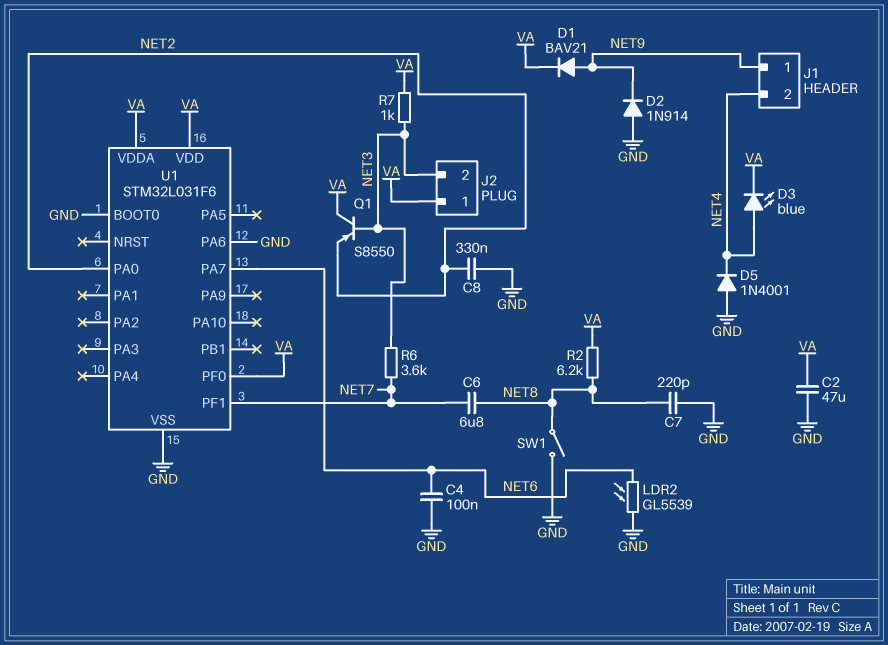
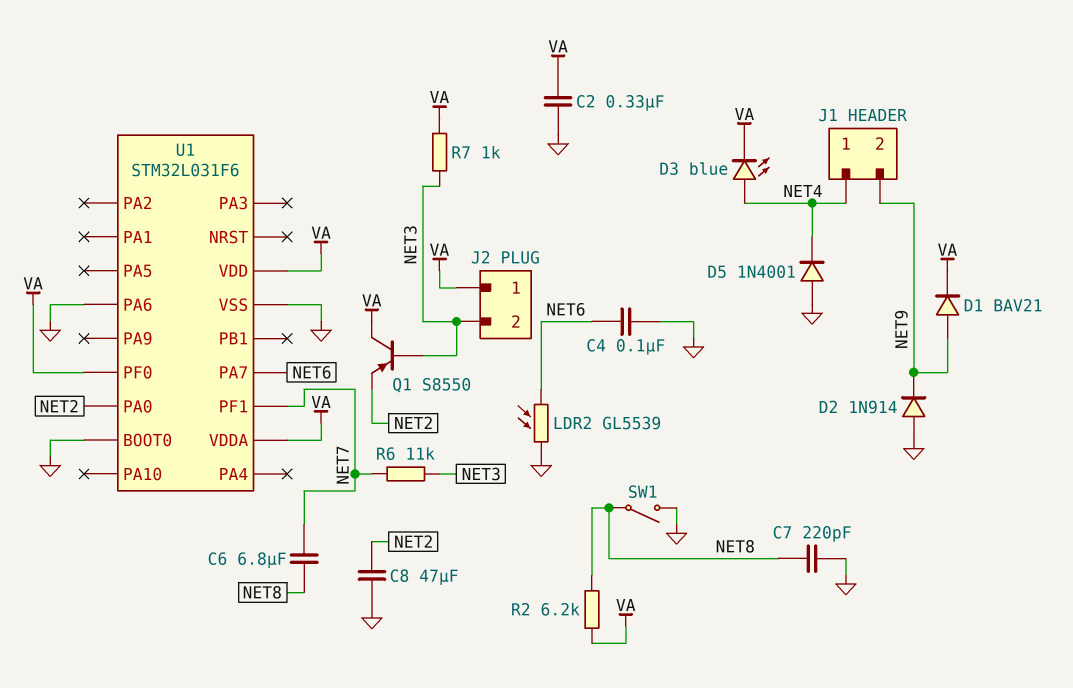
C2: 47uF (GND, VA) -> 330nF (GND, VA)
C8: 330nF (GND, NET2) -> 47uF (GND, NET2)
J1 pin 1: NET9 -> NET4
J1 pin 2: NET4 -> NET9
R6: 3.6k (NET3, NET7) -> 11k (NET3, NET7)

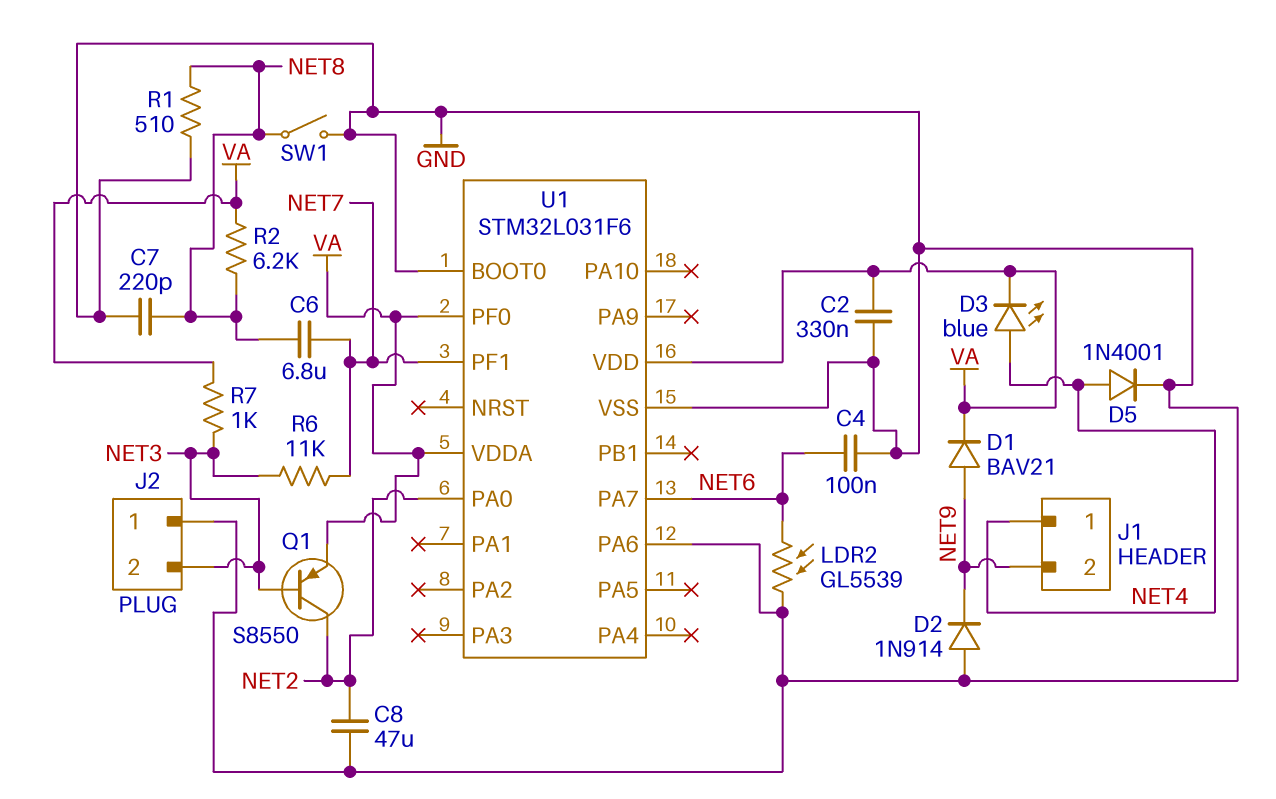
D5: diode 1N4001 (A GND, K NET4) -> diode 1N4001 (A NET4, K GND)
J2 pin 1: VA -> GND
Q1: PNP S8550 (B NET3, C VA, E NET2) -> PNP S8550 (B NET3, C NET2, E VA)
R1: none -> 510 (GND, NET8)

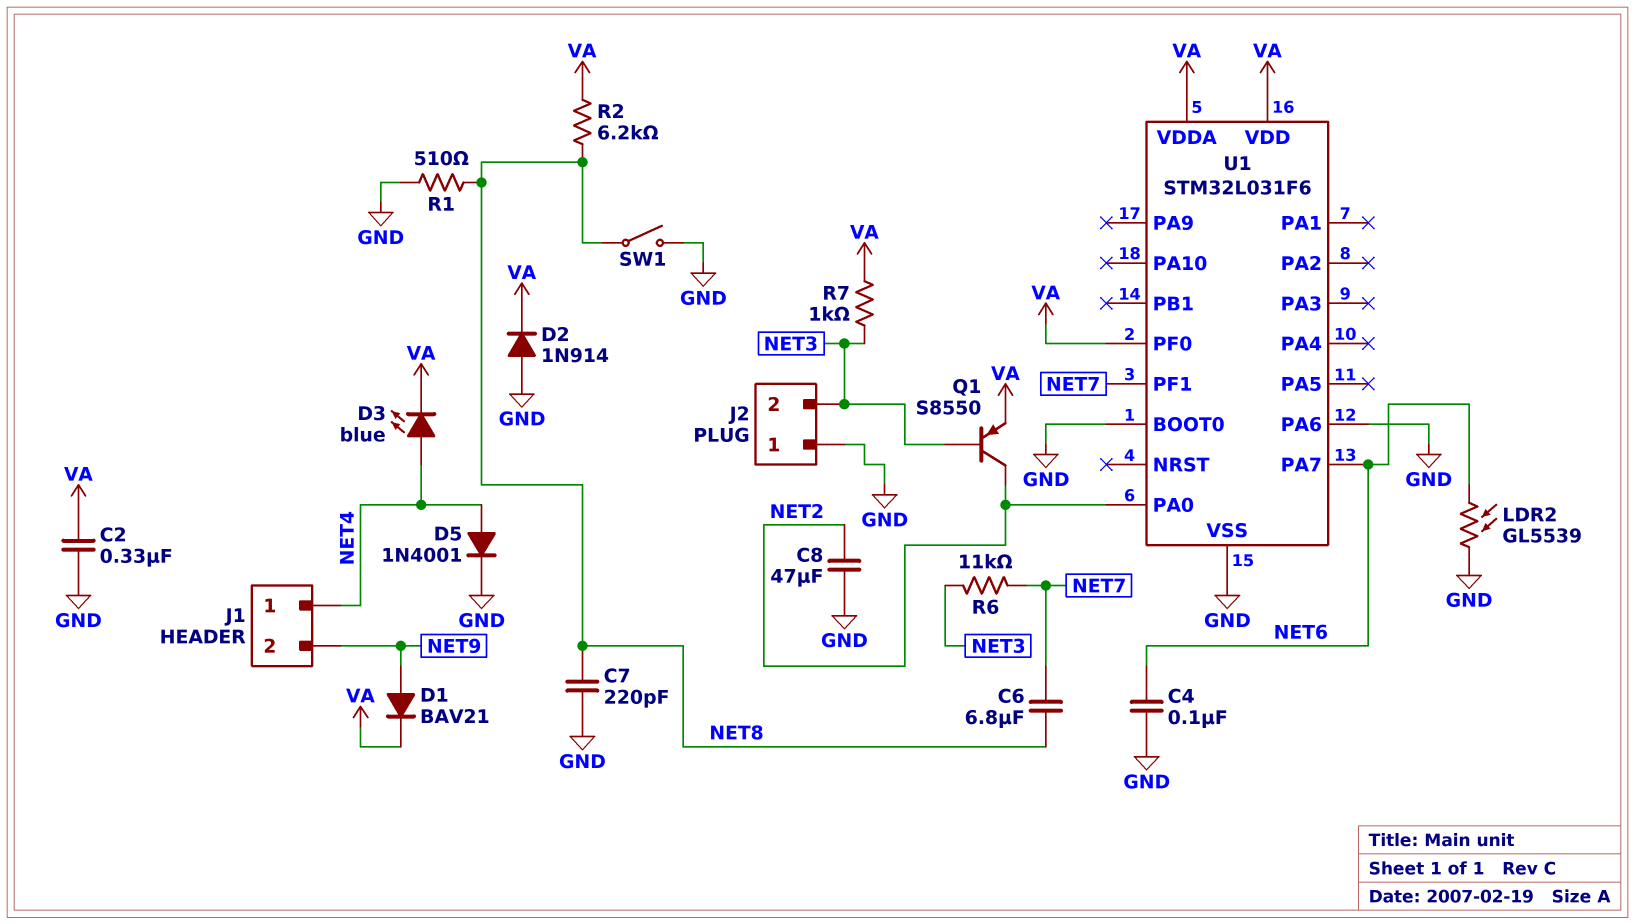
D2: diode 1N914 (A GND, K NET9) -> diode 1N914 (A GND, K VA)

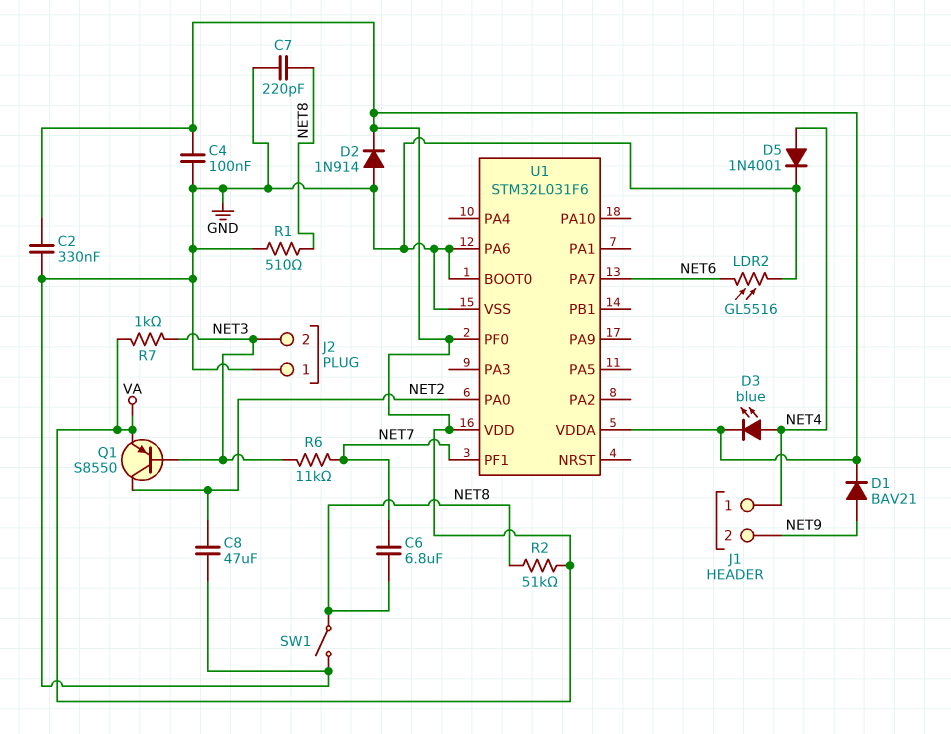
C4: 100nF (GND, NET6) -> 100nF (GND, VA)
LDR2: GL5539 (GND, NET6) -> GL5516 (GND, NET6)
R2: 6.2k (NET8, VA) -> 51k (NET8, VA)

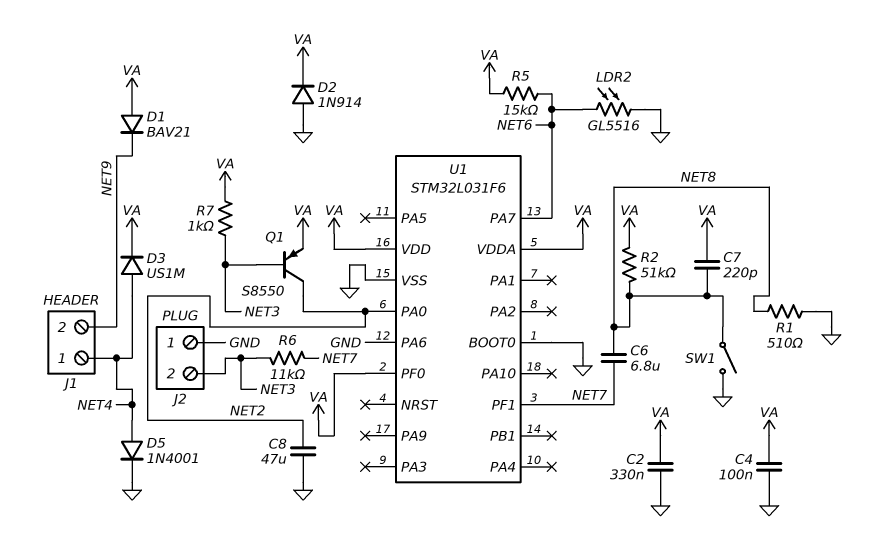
C7: 220pF (GND, NET8) -> 220pF (NET8, VA)
D1: diode BAV21 (A NET9, K VA) -> diode BAV21 (A VA, K NET9)
D3: LED blue (A NET4, K VA) -> diode US1M (A NET4, K VA)
R5: none -> 15k (NET6, VA)

